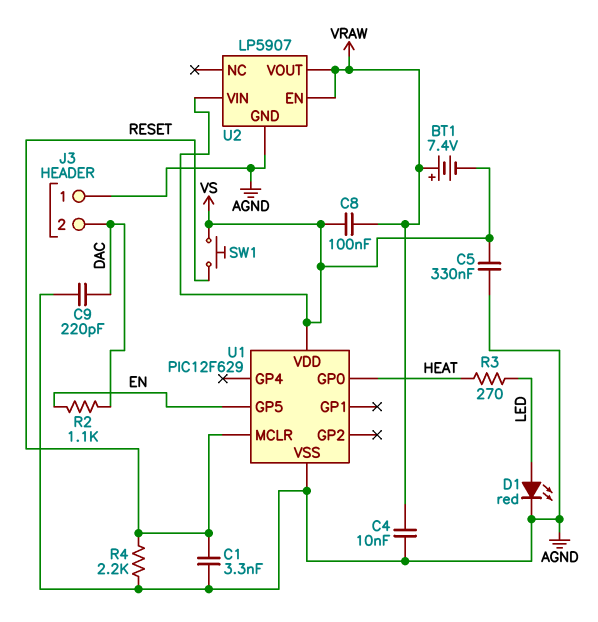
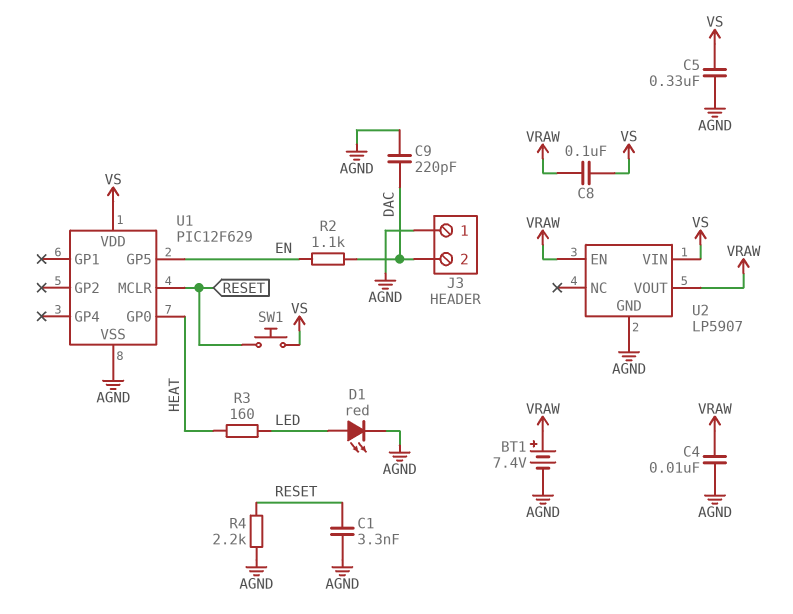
BT1: 7.4V (plus VRAW, minus VS) -> 7.4V (plus VRAW, minus AGND)
R3: 270 (HEAT, LED) -> 160 (HEAT, LED)

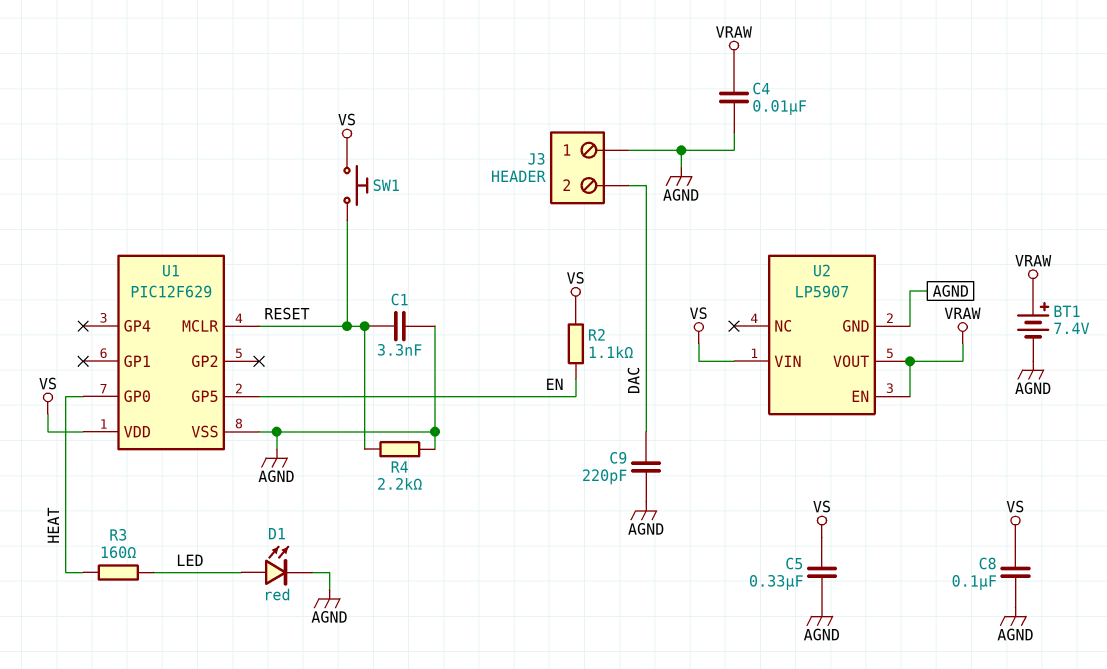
C8: 100nF (VRAW, VS) -> 100nF (AGND, VS)
R2: 1.1k (DAC, EN) -> 1.1k (EN, VS)

